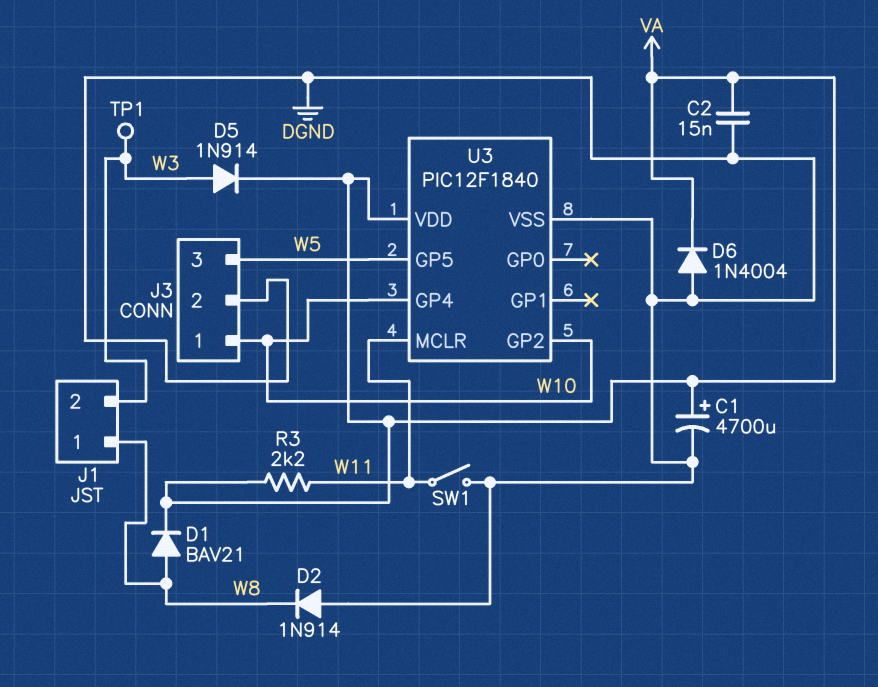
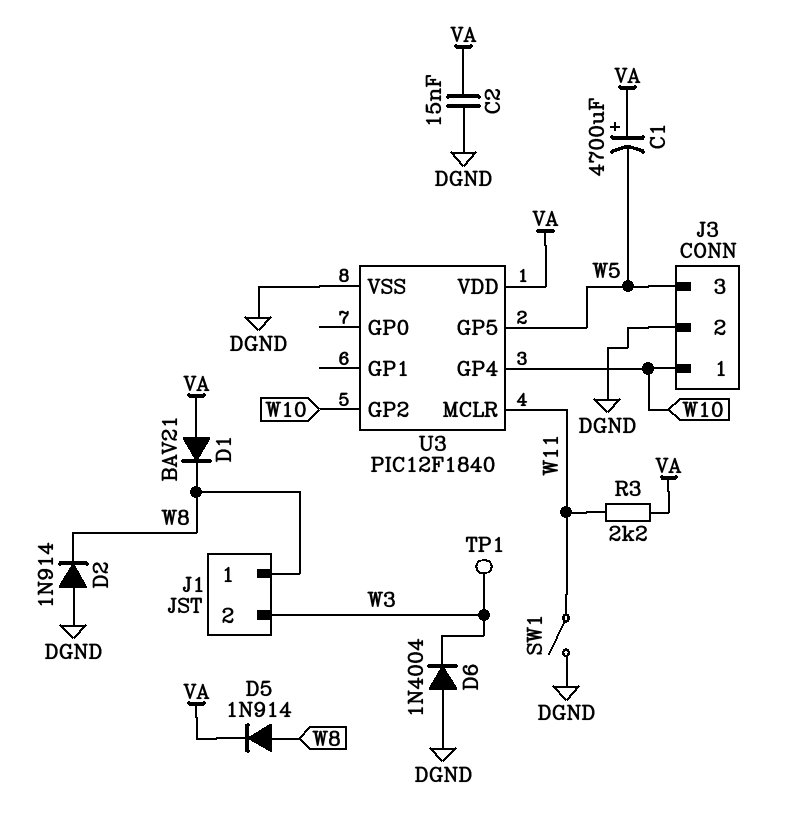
C1: 4700uF (plus VA, minus DGND) -> 4700uF (plus VA, minus W5)
D1: diode BAV21 (A W8, K VA) -> diode BAV21 (A VA, K W8)
D5: diode 1N914 (A W3, K VA) -> diode 1N914 (A W8, K VA)
D6: diode 1N4004 (A DGND, K VA) -> diode 1N4004 (A DGND, K W3)

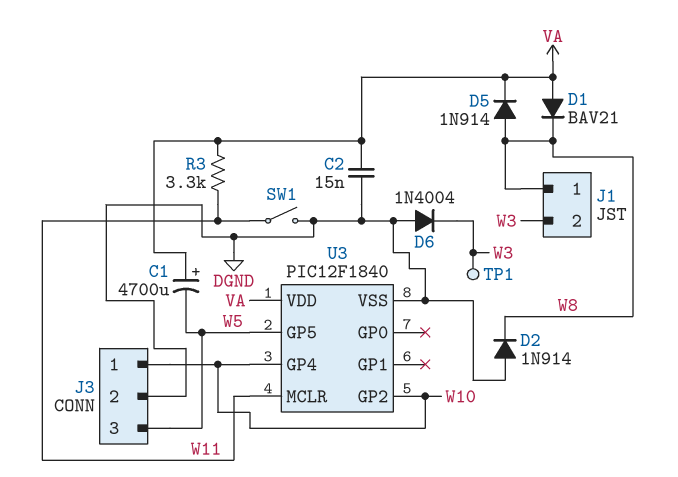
R3: 2.2k (VA, W11) -> 3.3k (VA, W11)

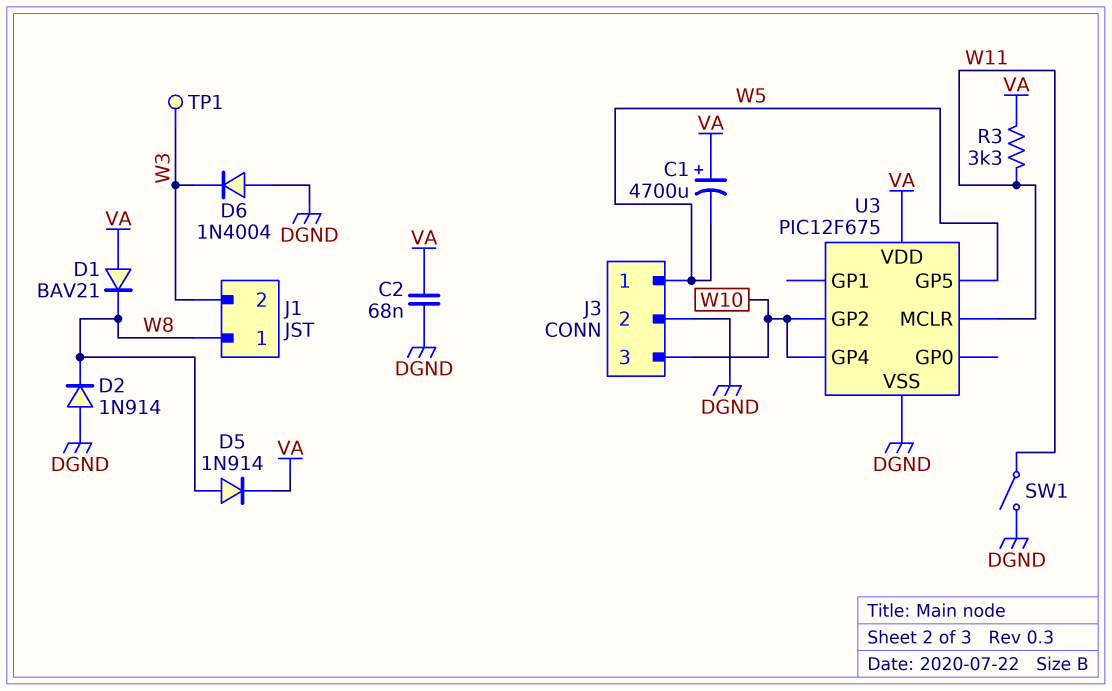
C2: 15nF (DGND, VA) -> 68nF (DGND, VA)
J3 pin 1: W10 -> W5
J3 pin 3: W5 -> W10
U3: PIC12F1840 -> PIC12F675

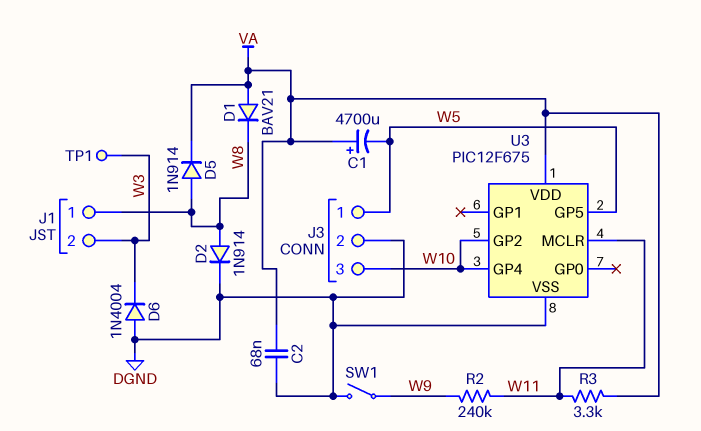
D2: diode 1N914 (A DGND, K W8) -> diode 1N914 (A W8, K DGND)
R2: none -> 240k (W9, W11)
SW1: switch (DGND, W11) -> switch (DGND, W9)

